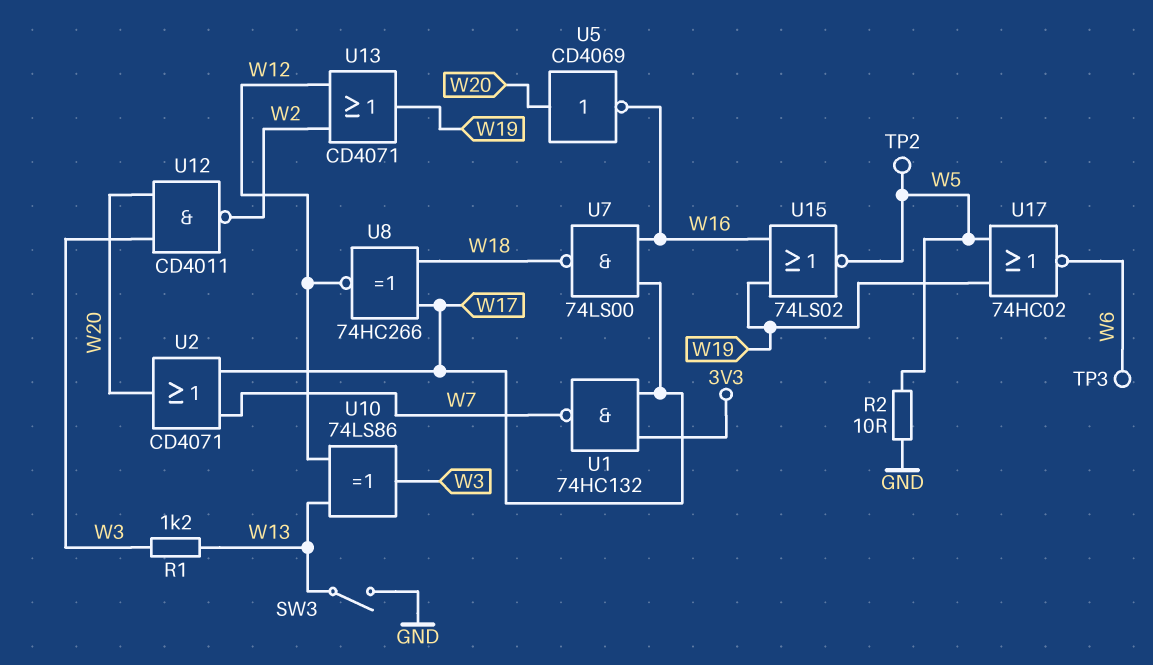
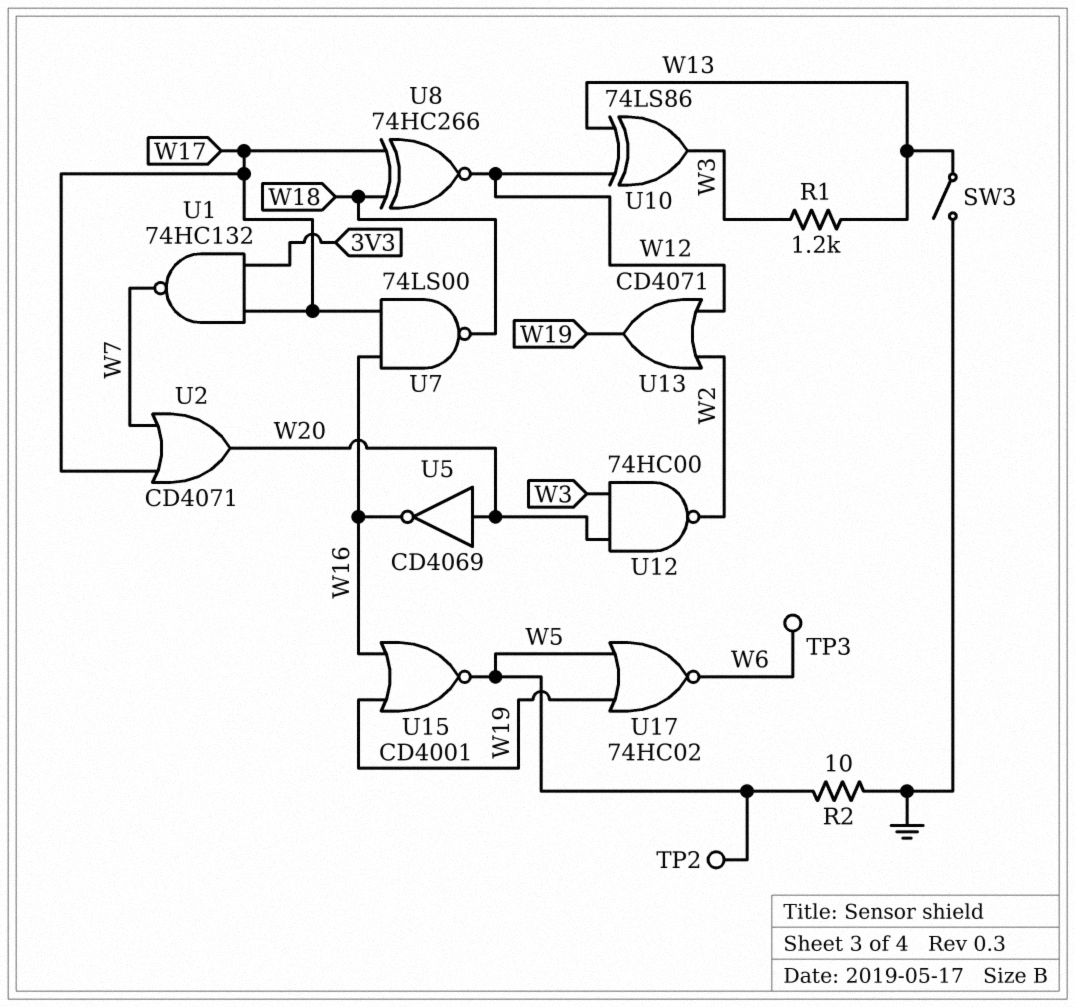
U12: NAND CD4011 (in W3, in W20, out W2) -> NAND 74HC00 (in W3, in W20, out W2)
U15: NOR 74LS02 (in W16, in W19, out W5) -> NOR CD4001 (in W16, in W19, out W5)

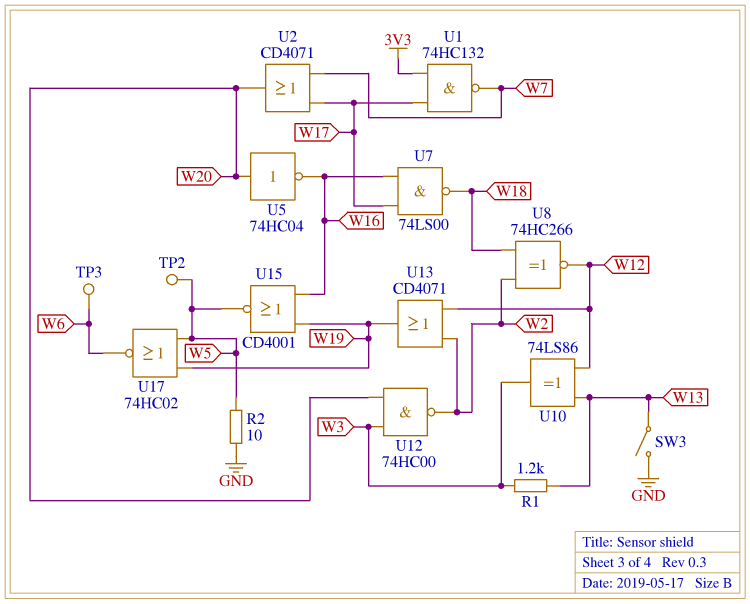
U5: NOT CD4069 (in W20, out W16) -> NOT 74HC04 (in W20, out W16)
U8: XNOR 74HC266 (in W17, in W18, out W12) -> XNOR 74HC266 (in W2, in W18, out W12)

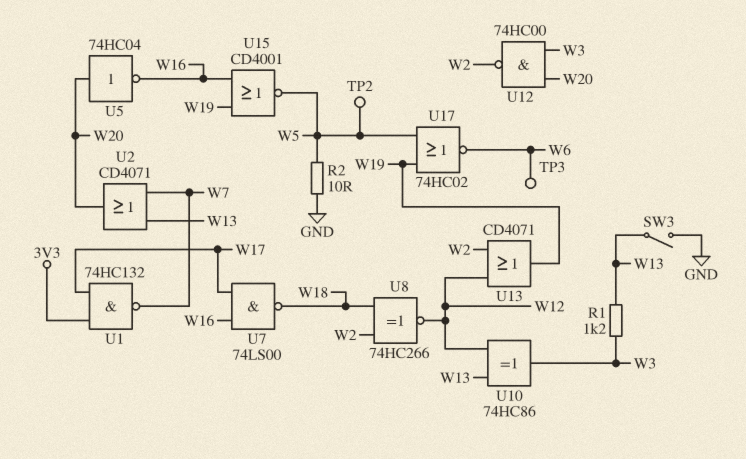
U2: OR CD4071 (in W7, in W17, out W20) -> OR CD4071 (in W7, in W13, out W20)
U10: XOR 74LS86 (in W12, in W13, out W3) -> XOR 74HC86 (in W12, in W13, out W3)

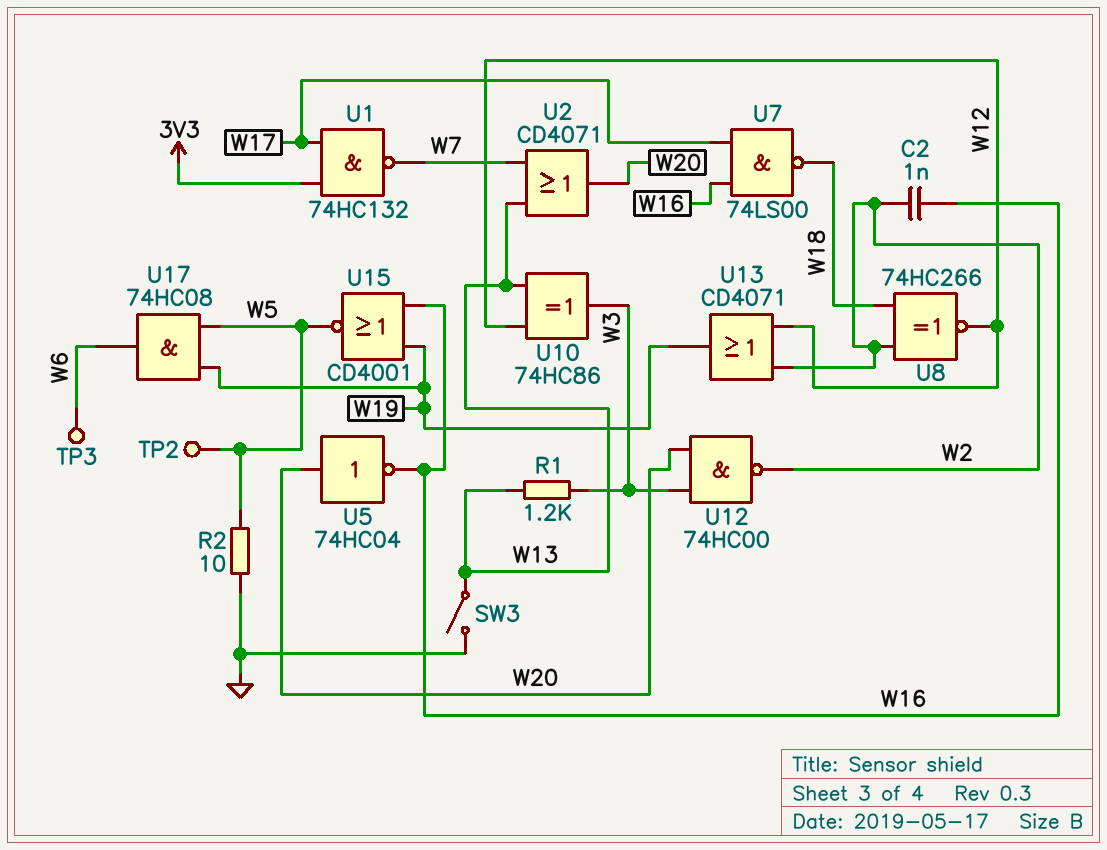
C2: none -> 1nF (W2, W16)
U17: NOR 74HC02 (in W5, in W19, out W6) -> AND 74HC08 (in W5, in W19, out W6)

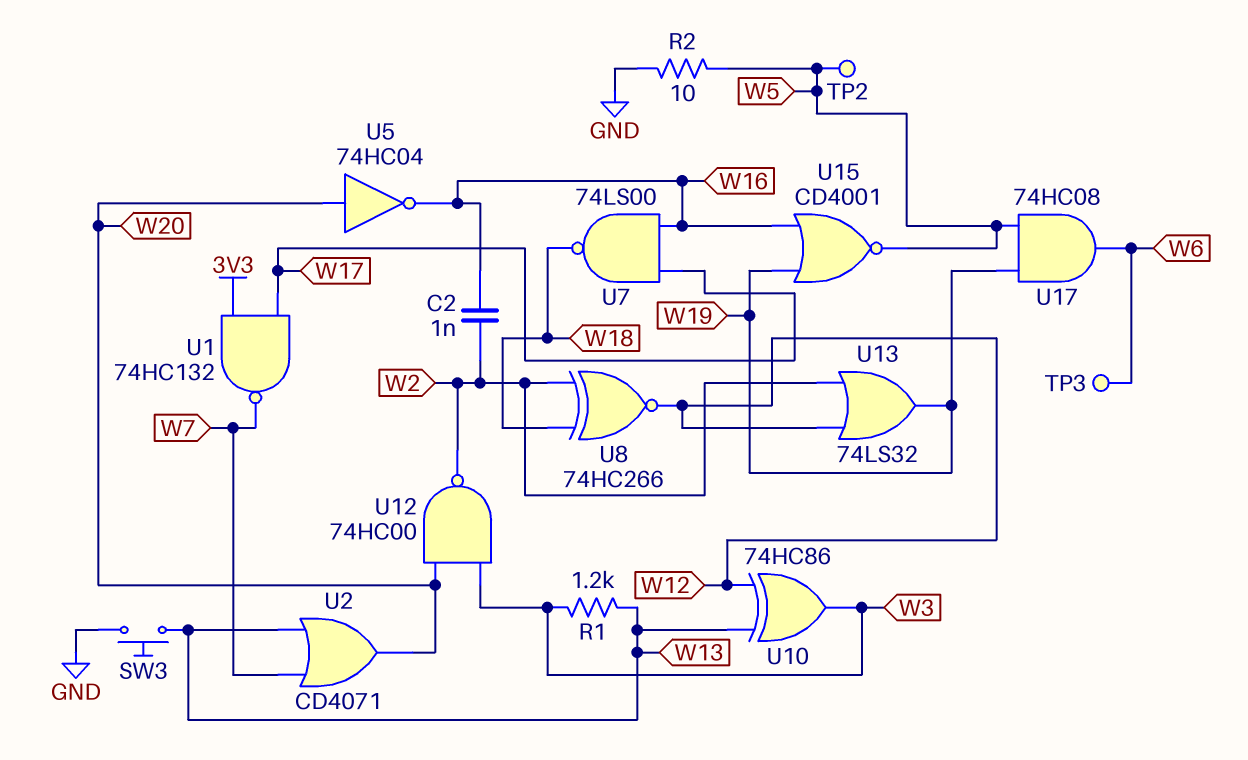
SW3: switch (GND, W13) -> button (GND, W13)
U13: OR CD4071 (in W2, in W12, out W19) -> OR 74LS32 (in W2, in W12, out W19)

